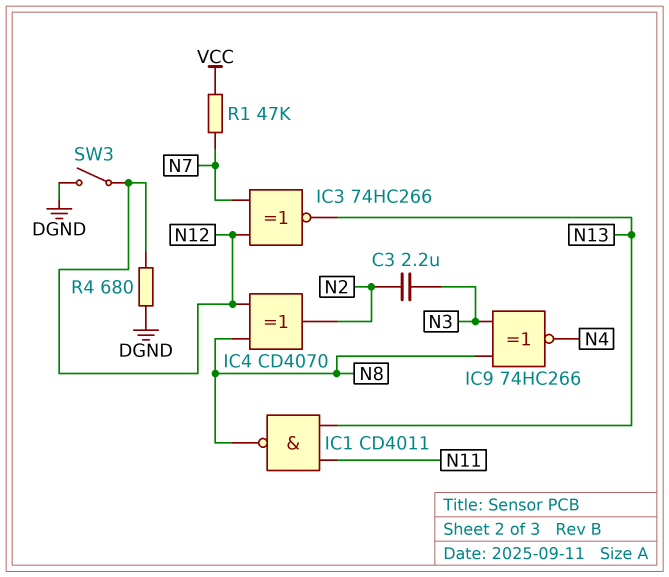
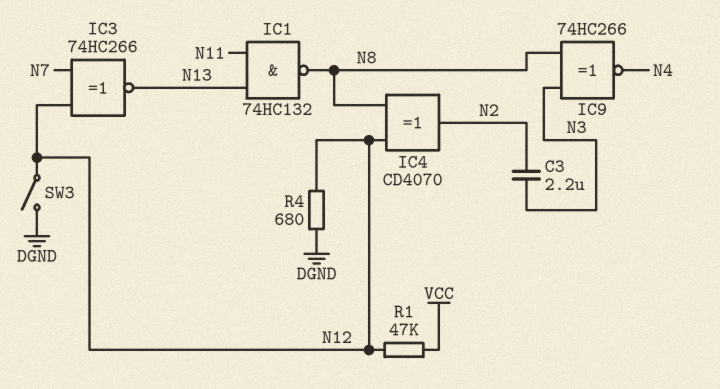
IC1: NAND CD4011 (in N11, in N13, out N8) -> NAND 74HC132 (in N11, in N13, out N8)
R1: 47k (N7, VCC) -> 47k (N12, VCC)

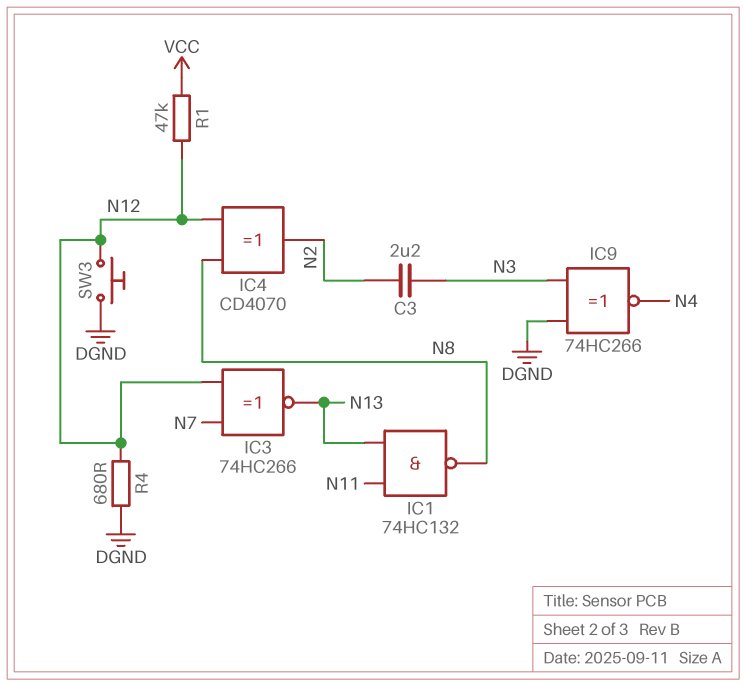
IC9: XNOR 74HC266 (in N3, in N8, out N4) -> XNOR 74HC266 (in DGND, in N3, out N4)
SW3: switch (DGND, N12) -> button (DGND, N12)

